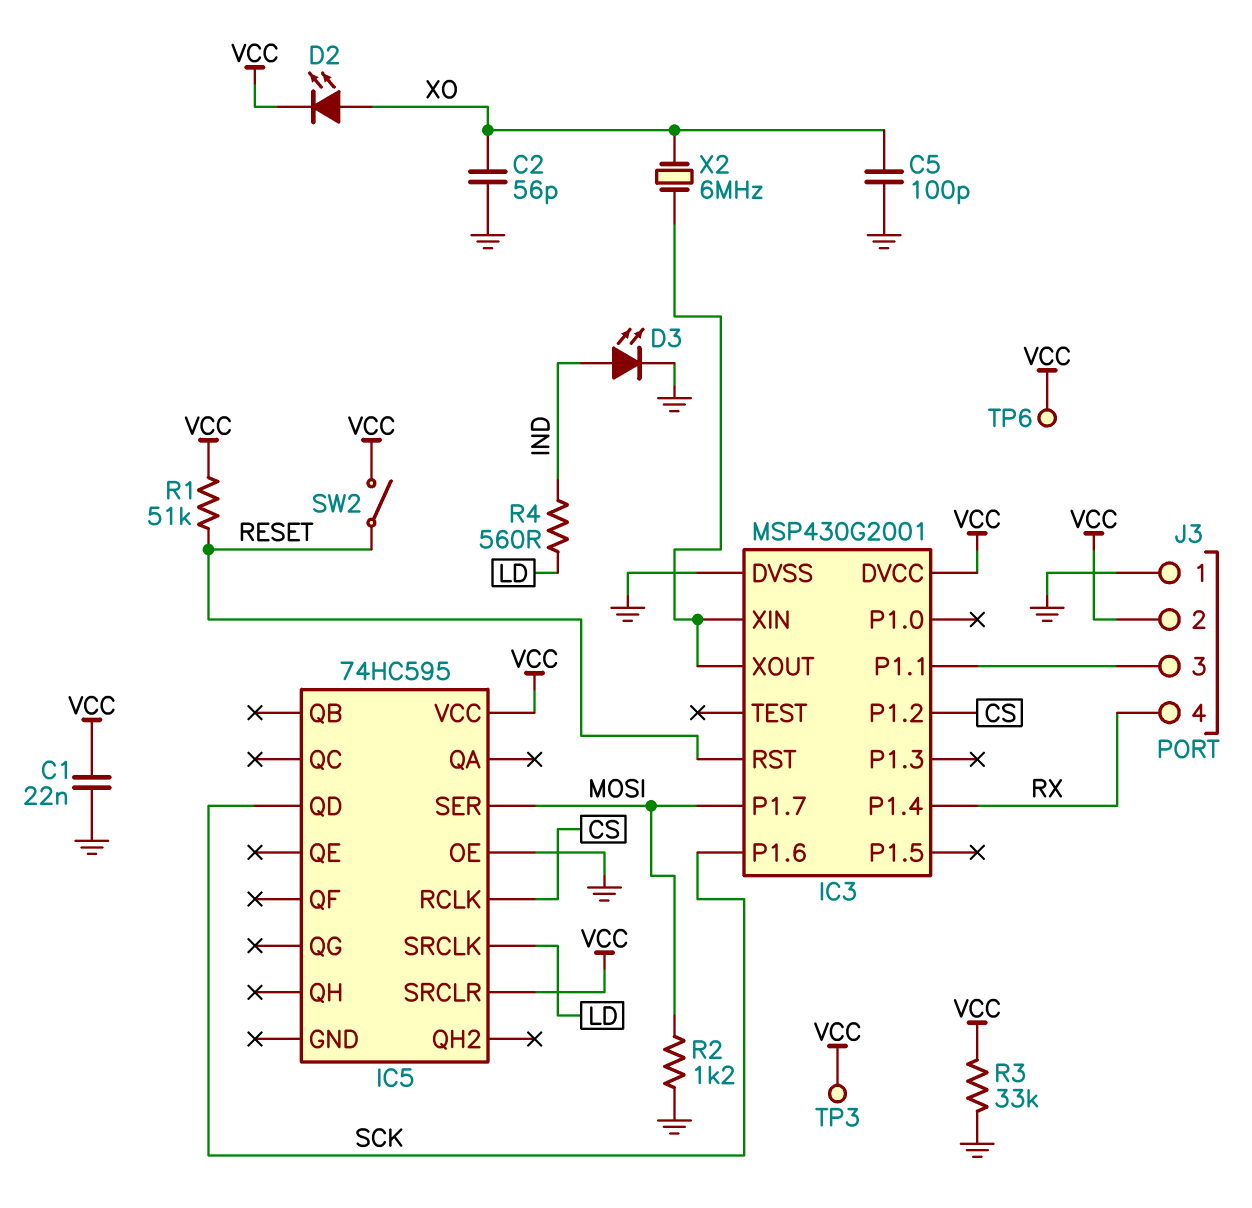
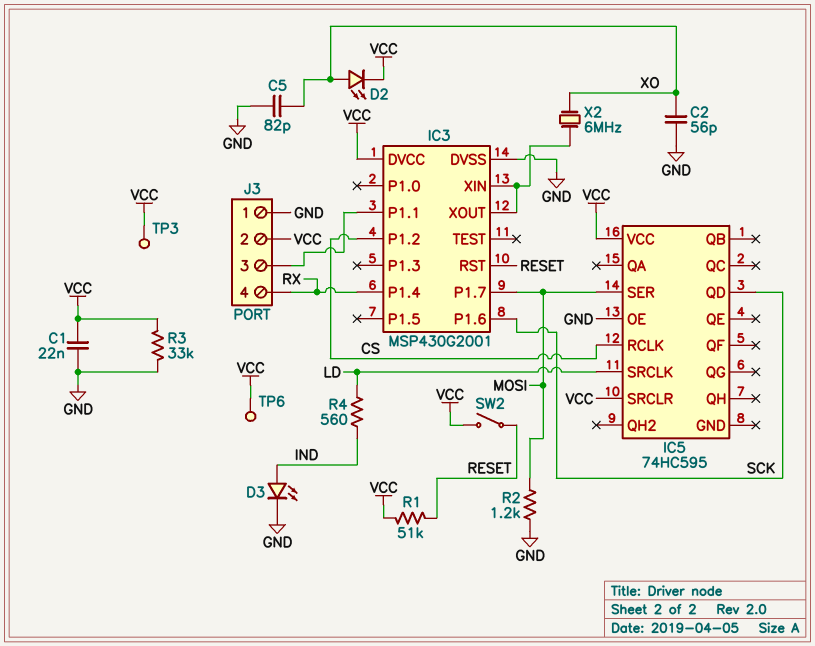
C5: 100pF (GND, XO) -> 82pF (GND, XO)

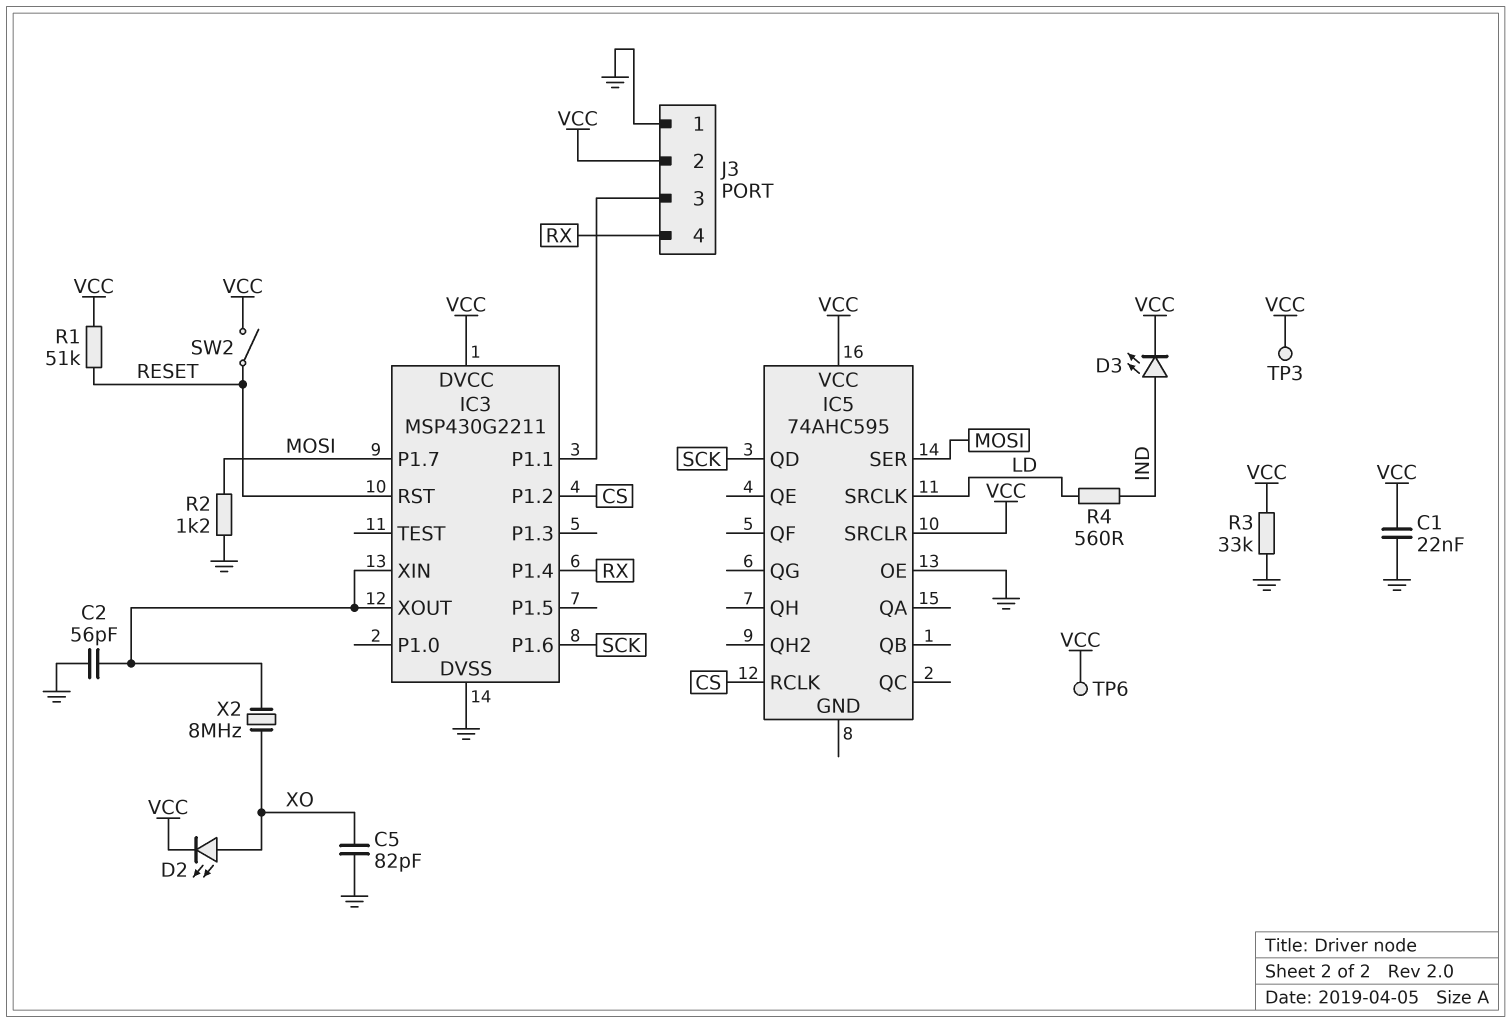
C2: 56pF (GND, XO) -> 56pF (GND, IC3/XIN)
D3: LED (A IND, K GND) -> LED (A IND, K VCC)
IC3: MSP430G2001 -> MSP430G2211
IC5: 74HC595 -> 74AHC595
X2: 6MHz (IC3/XIN, XO) -> 8MHz (IC3/XIN, XO)

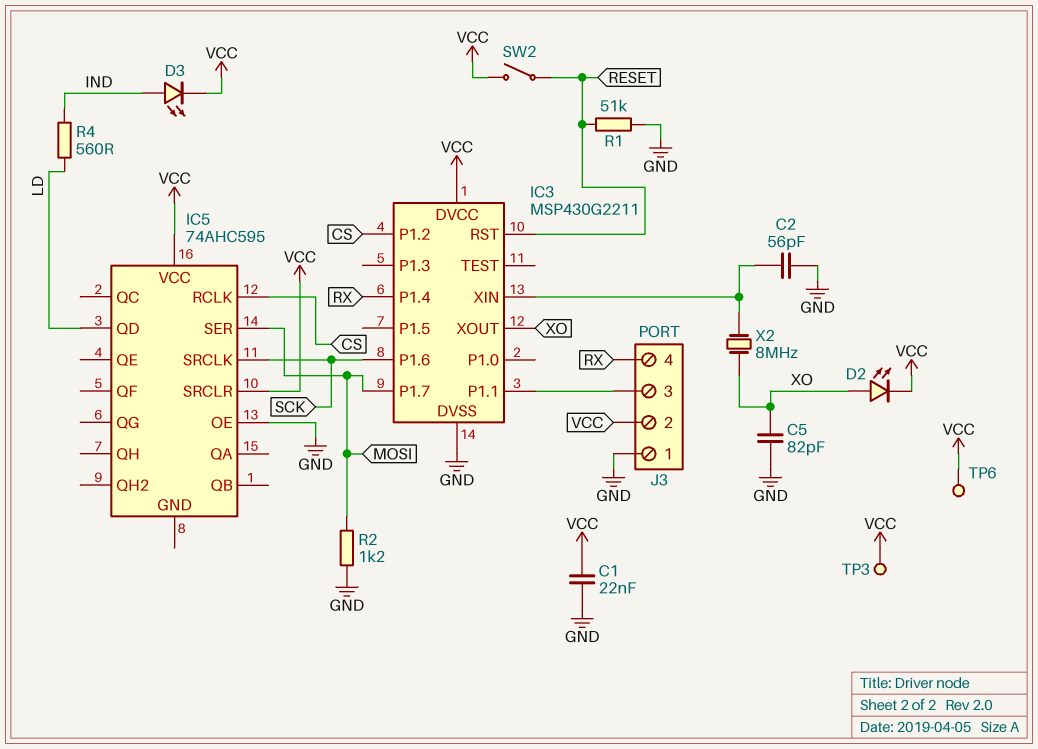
IC3 pin XOUT: IC3/XIN -> XO
IC5 pin QD: SCK -> LD
IC5 pin SRCLK: LD -> SCK
R1: 51k (RESET, VCC) -> 51k (GND, RESET)
R3: 33k (GND, VCC) -> none

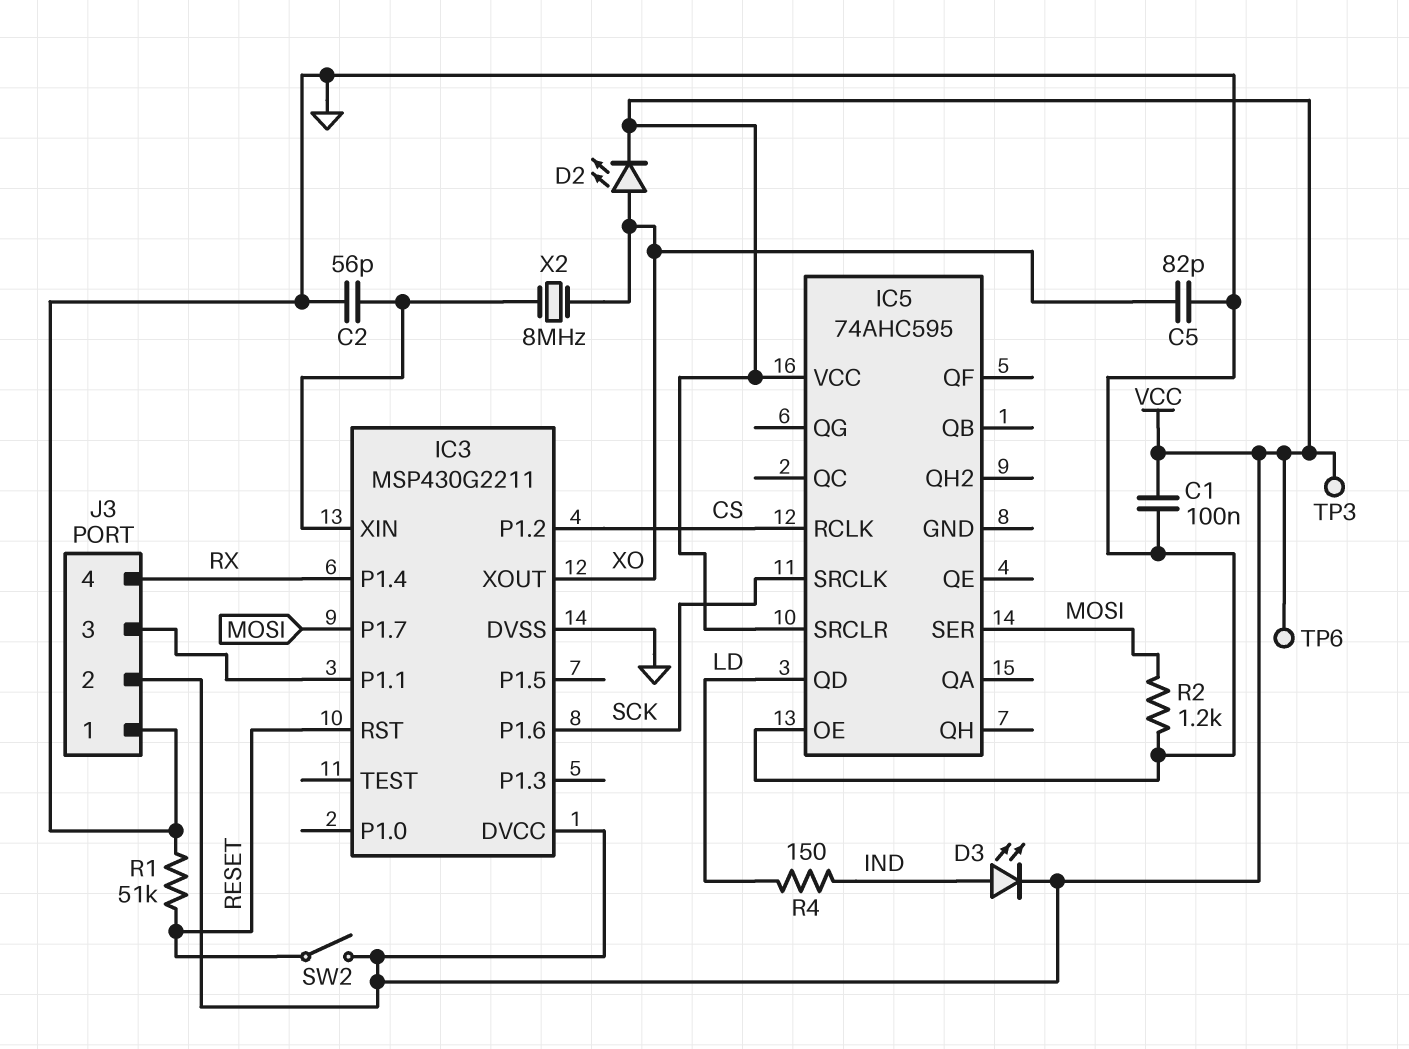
C1: 22nF (GND, VCC) -> 100nF (GND, VCC)
R4: 560 (IND, LD) -> 150 (IND, LD)

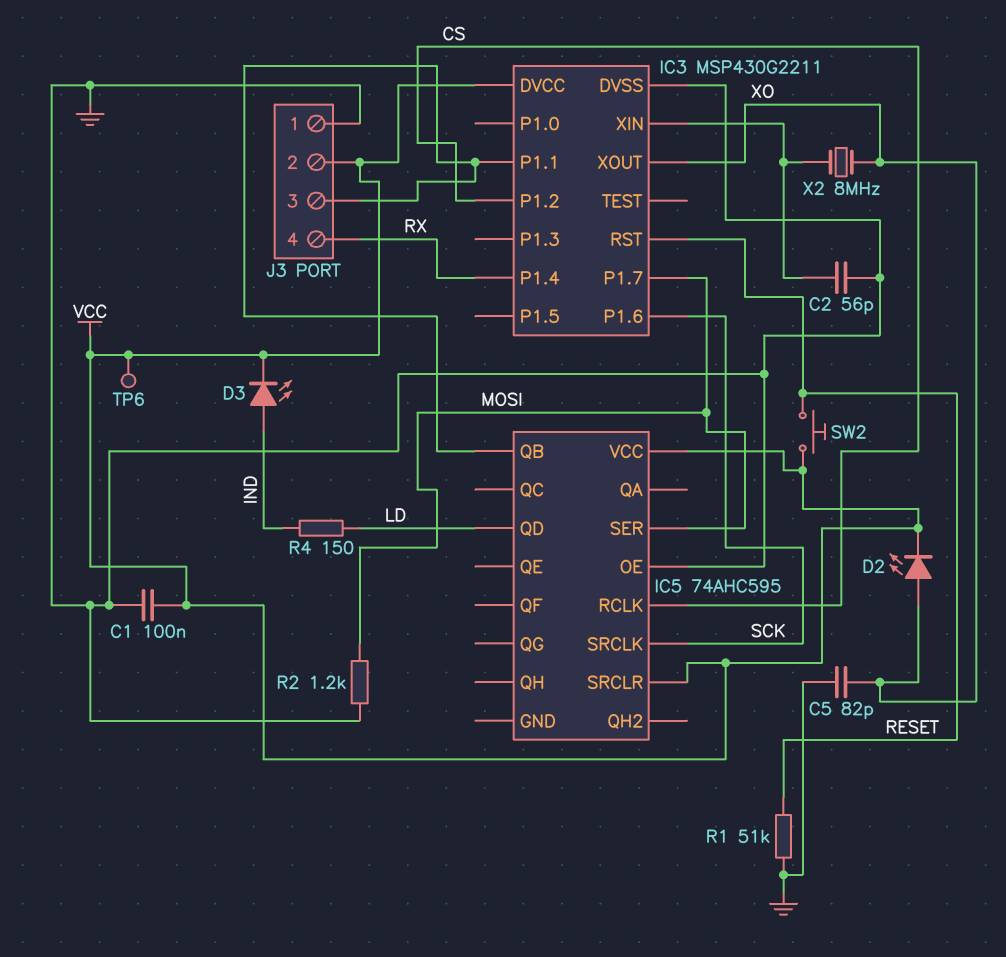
IC5 pin QB: none -> IC3/P1.1
SW2: switch (RESET, VCC) -> button (RESET, VCC)
TP3: test point (VCC) -> none

